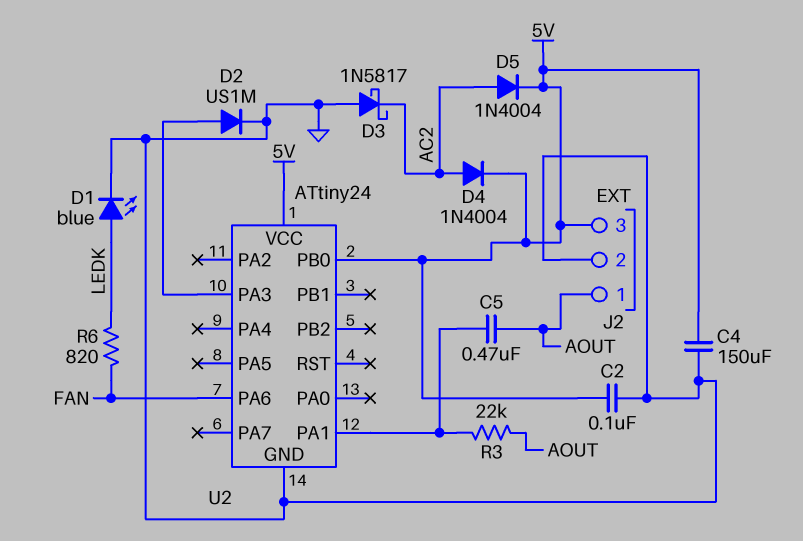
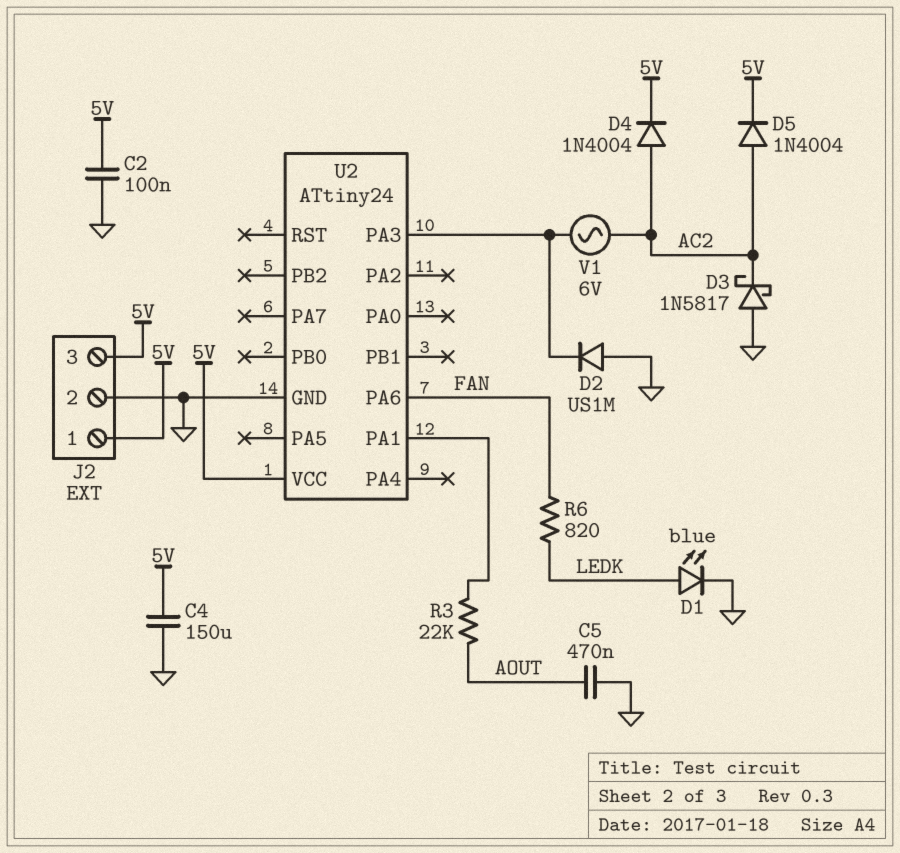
C5: 470nF (AOUT, U2/PA1) -> 470nF (AOUT, GND)
D2: diode US1M (A U2/PA3, K GND) -> diode US1M (A GND, K U2/PA3)
J2 pin 1: AOUT -> 5V
U2 pin PB0: 5V -> none
V1: none -> AC 6V (AC2, U2/PA3)

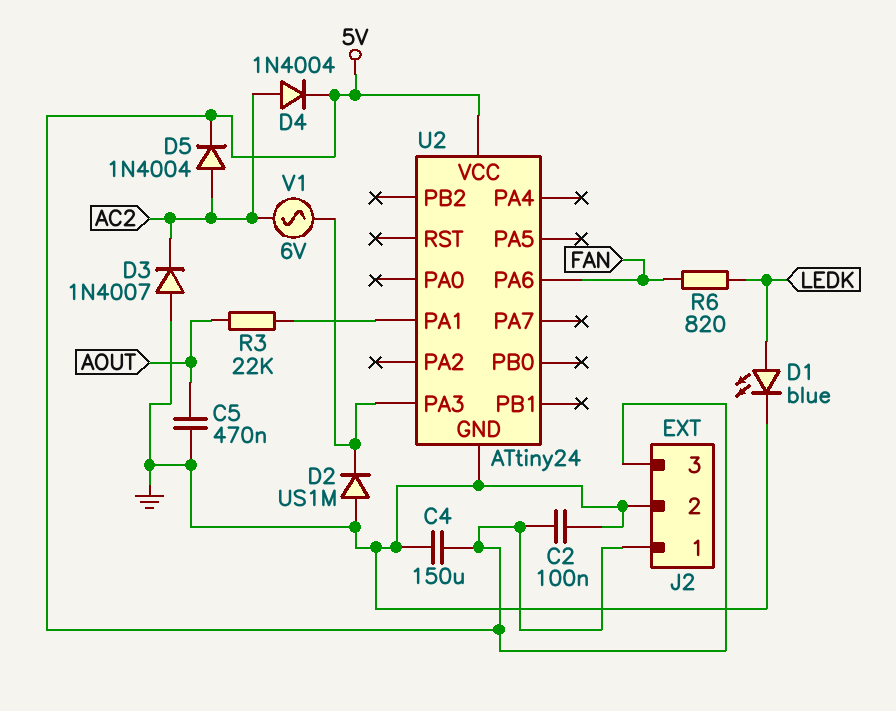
D3: schottky 1N5817 (A GND, K AC2) -> diode 1N4007 (A GND, K AC2)

